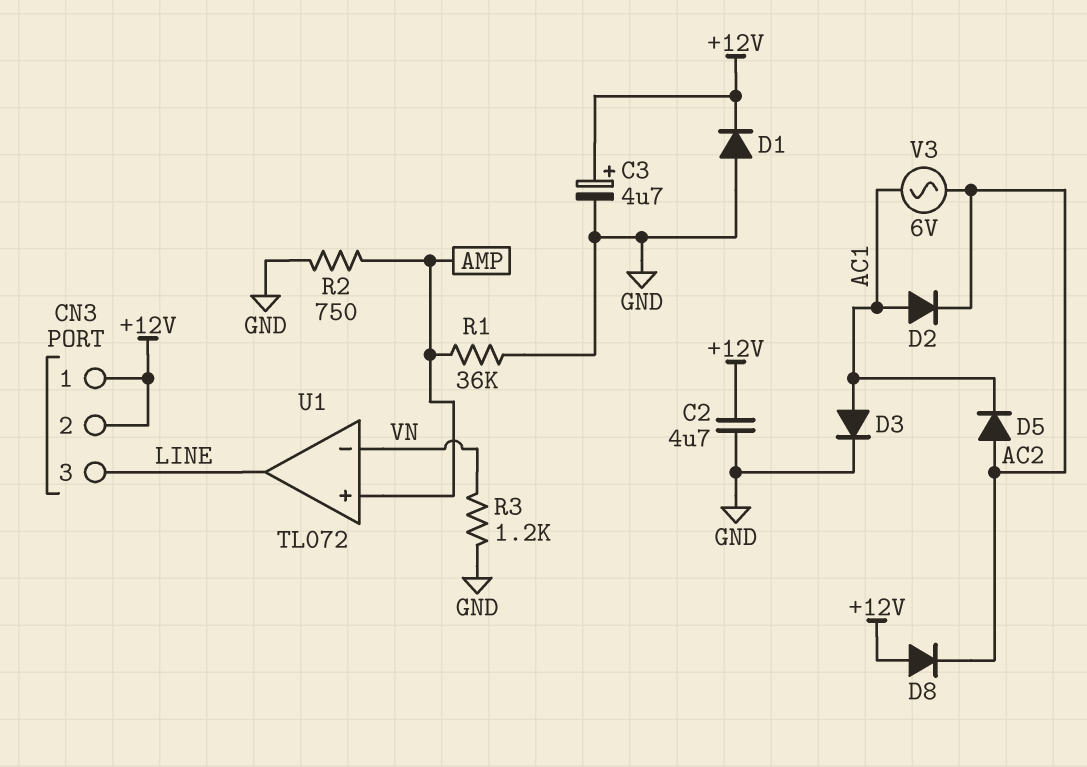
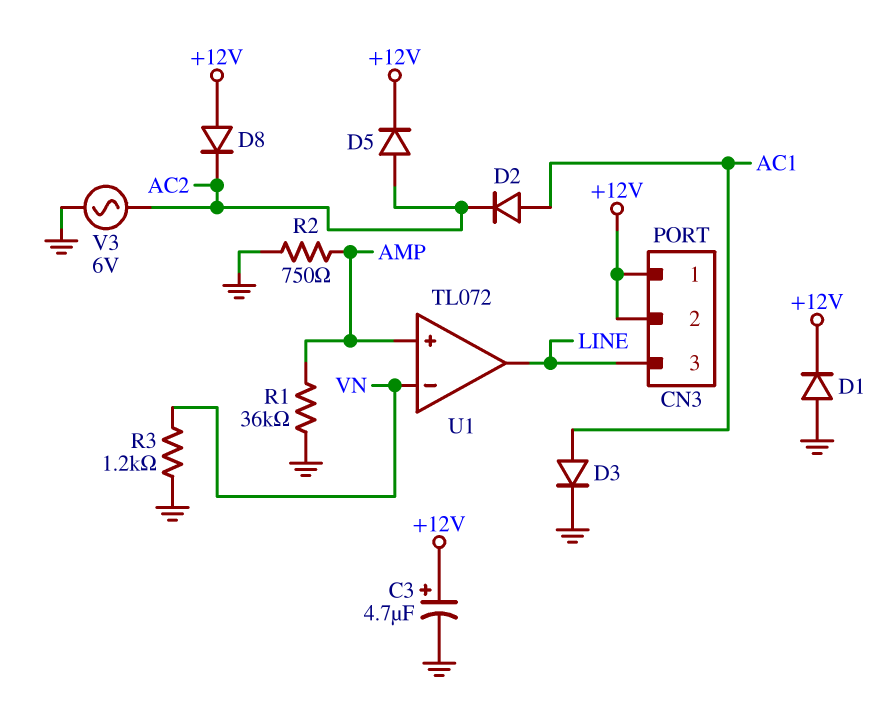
C2: 4.7uF (+12V, GND) -> none
D5: diode (A AC2, K AC1) -> diode (A AC2, K +12V)
V3: AC 6V (AC1, AC2) -> AC 6V (AC2, GND)

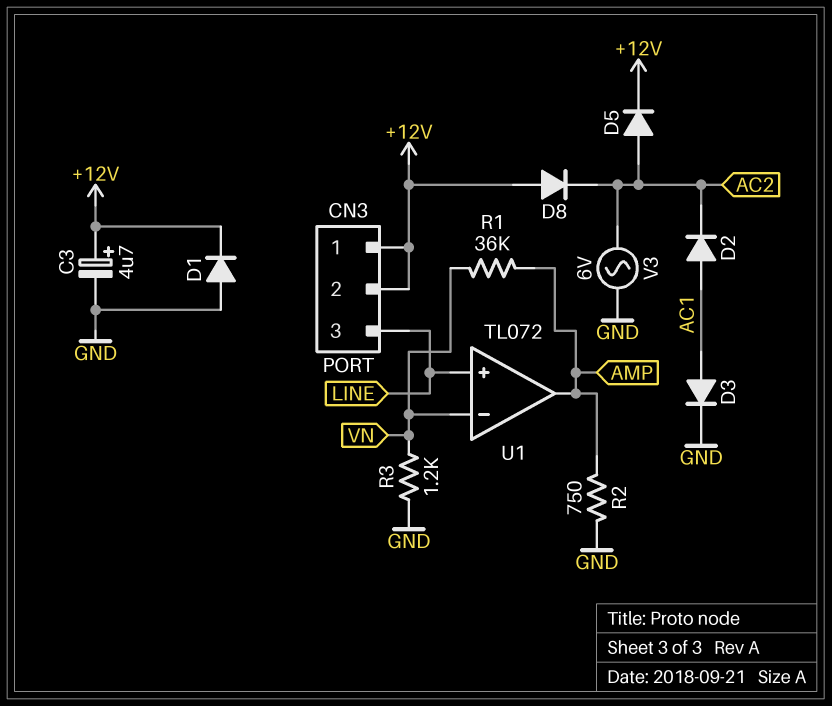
R1: 36k (AMP, GND) -> 36k (AMP, VN)
U1 pin in+: AMP -> LINE
U1 pin out: LINE -> AMP

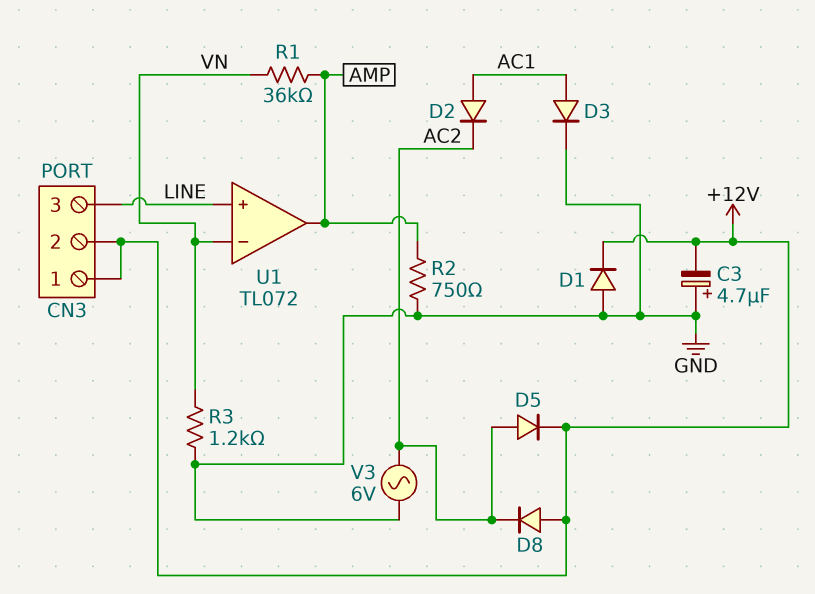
C3: 4.7uF (plus +12V, minus GND) -> 4.7uF (plus GND, minus +12V)

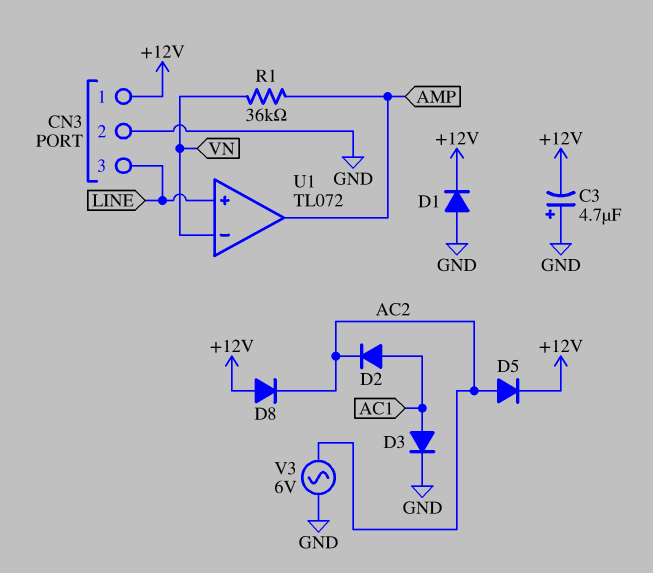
CN3 pin 2: +12V -> GND
R2: 750 (AMP, GND) -> none
R3: 1.2k (GND, VN) -> none

